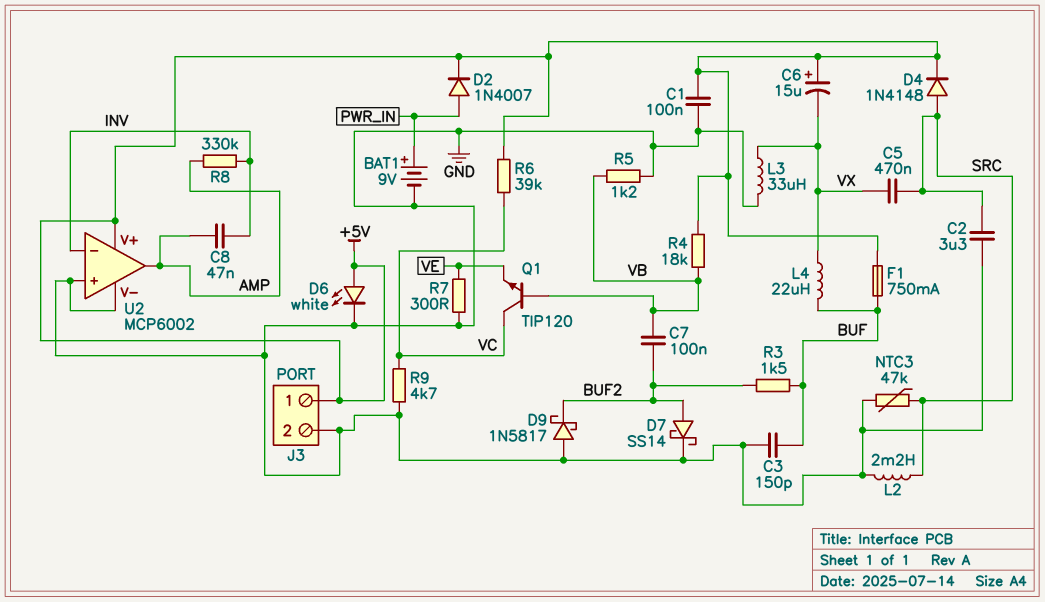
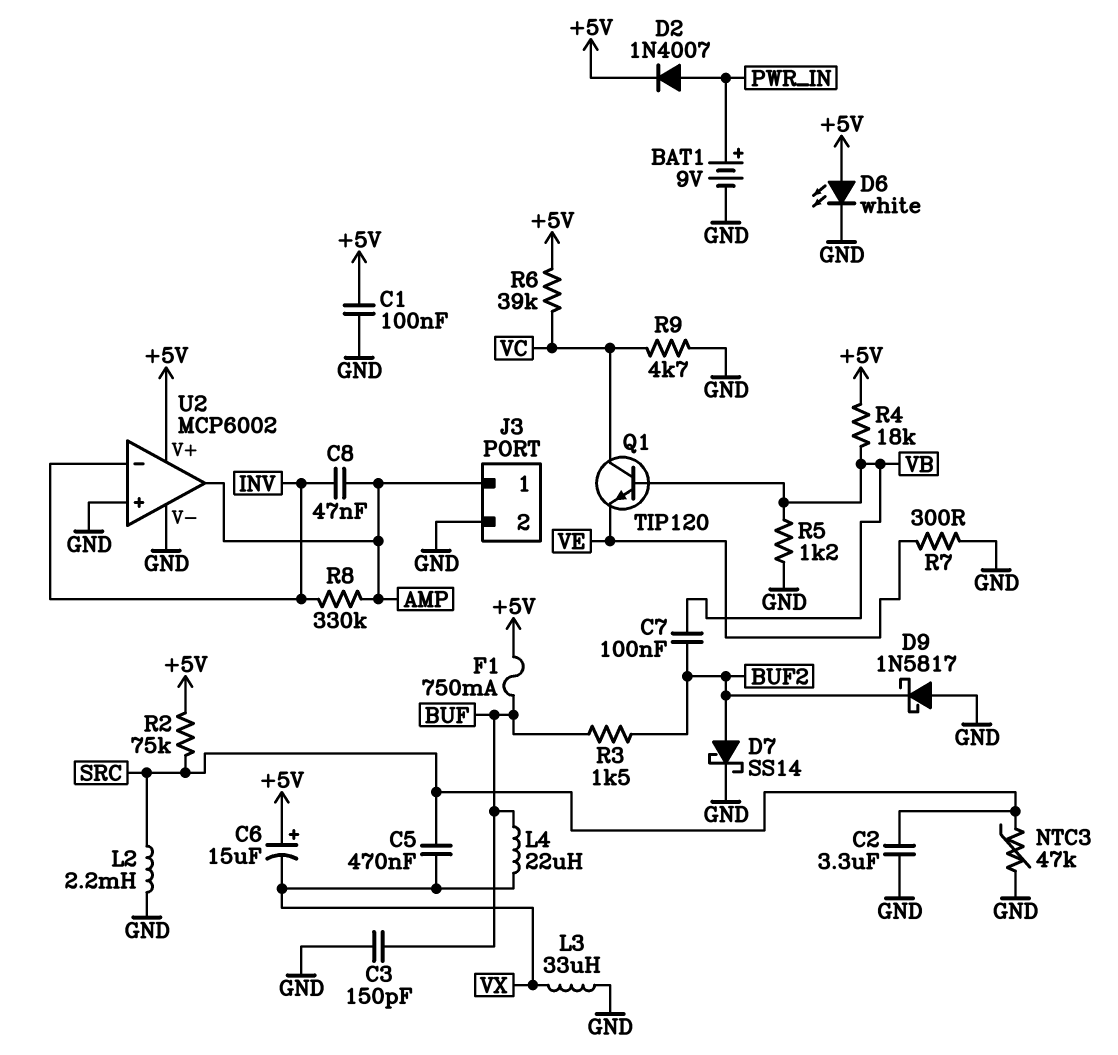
D4: diode 1N4148 (A SRC, K +5V) -> none
J3 pin 1: +5V -> AMP
R2: none -> 75k (+5V, SRC)

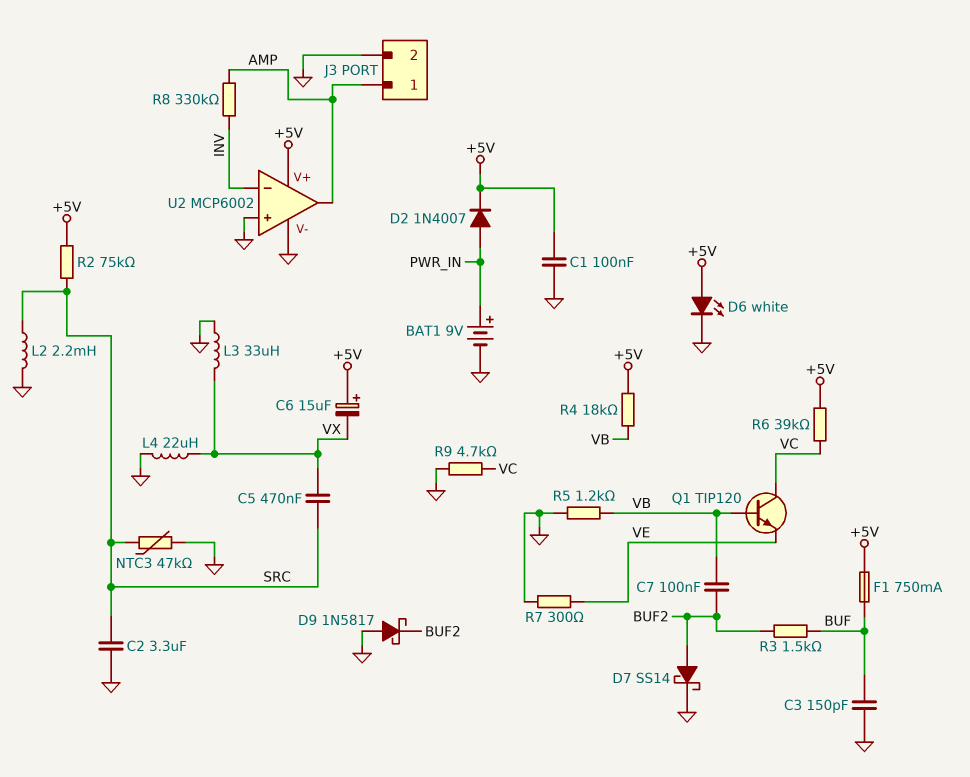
C8: 47nF (AMP, INV) -> none
L4: 22uH (BUF, VX) -> 22uH (GND, VX)

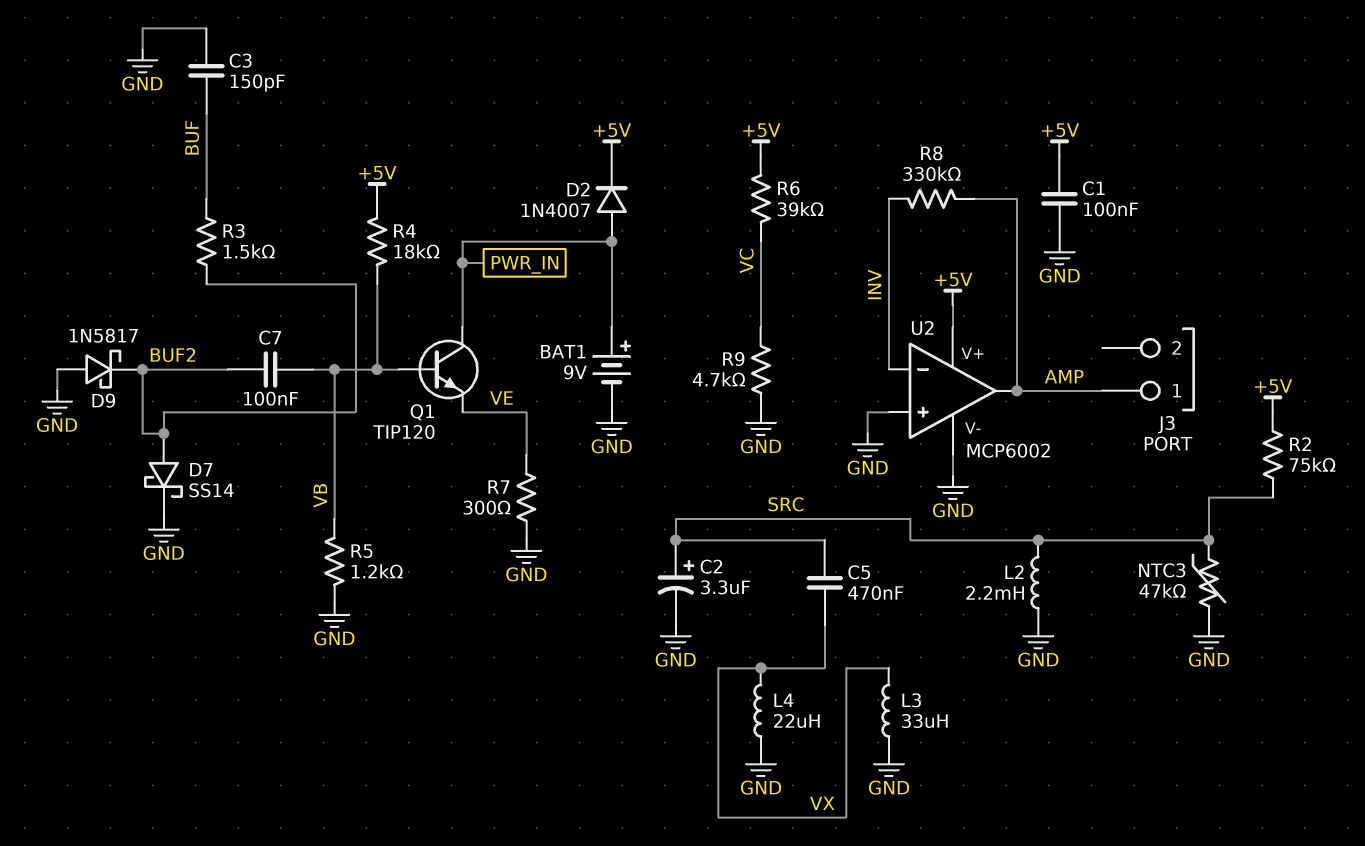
C2: 3.3uF (GND, SRC) -> 3.3uF (plus SRC, minus GND)
C6: 15uF (plus +5V, minus VX) -> none
D6: LED white (A +5V, K GND) -> none
F1: 750mA (+5V, BUF) -> none
J3 pin 2: GND -> none
Q1: NPN TIP120 (B VB, C VC, E VE) -> NPN TIP120 (B VB, C PWR_IN, E VE)

